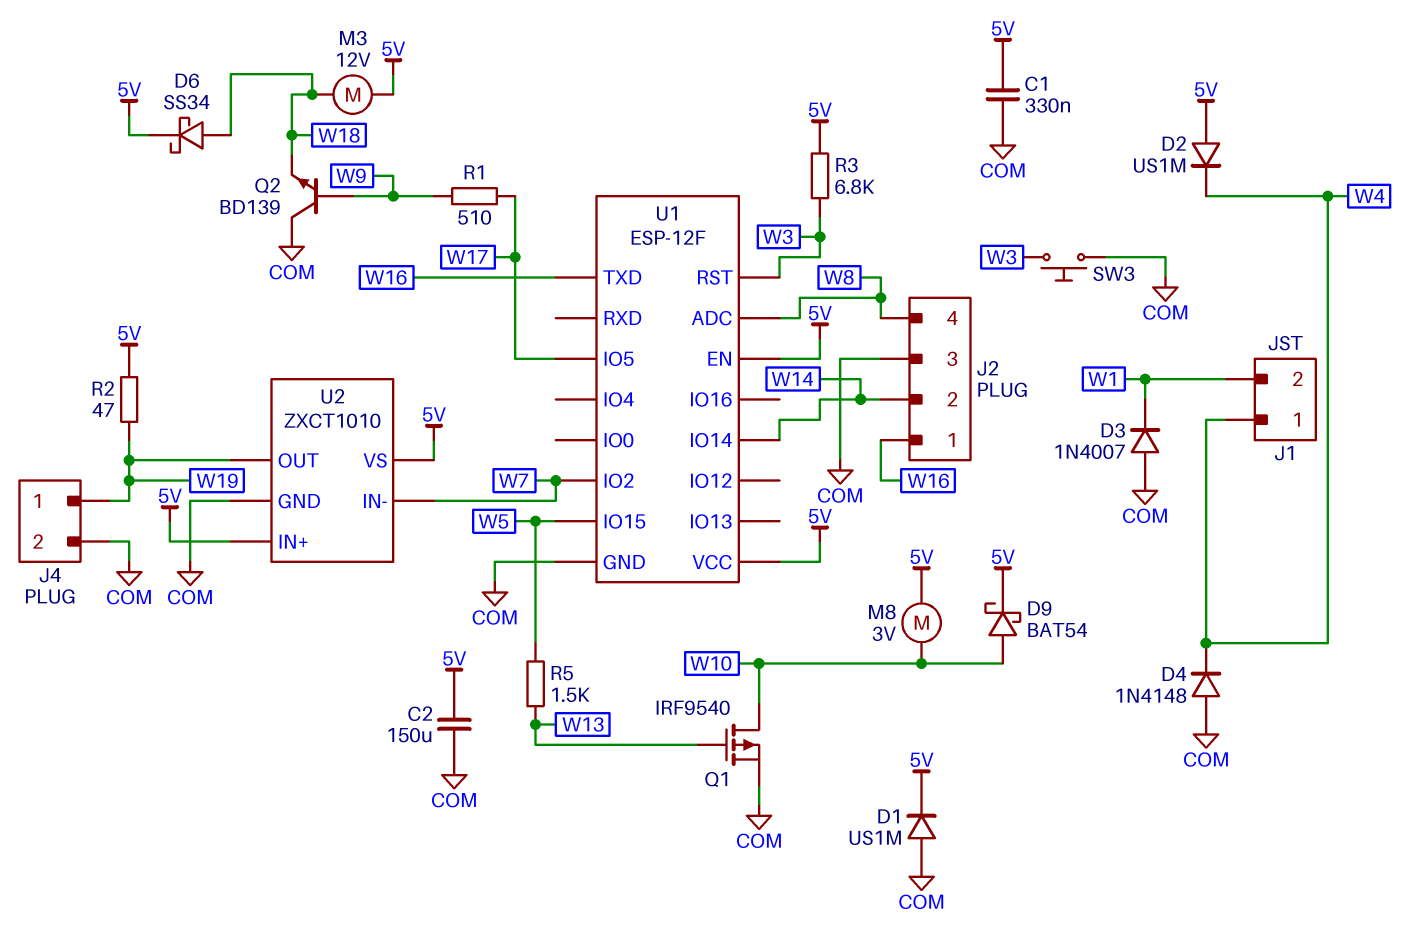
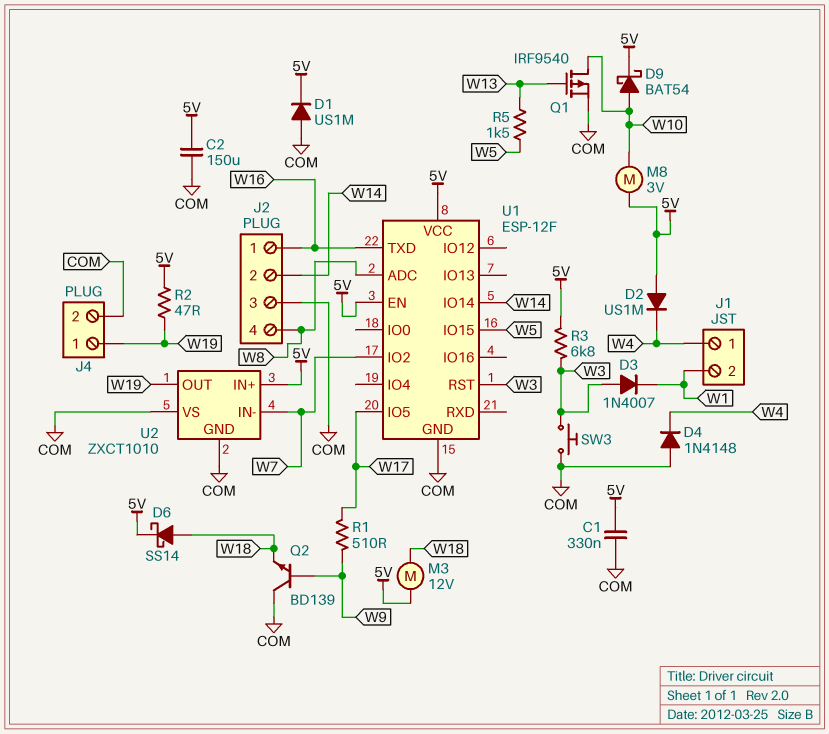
D3: diode 1N4007 (A COM, K W1) -> diode 1N4007 (A W3, K W1)
D6: schottky SS34 (A W18, K 5V) -> schottky SS14 (A W18, K 5V)
U2 pin VS: 5V -> COM

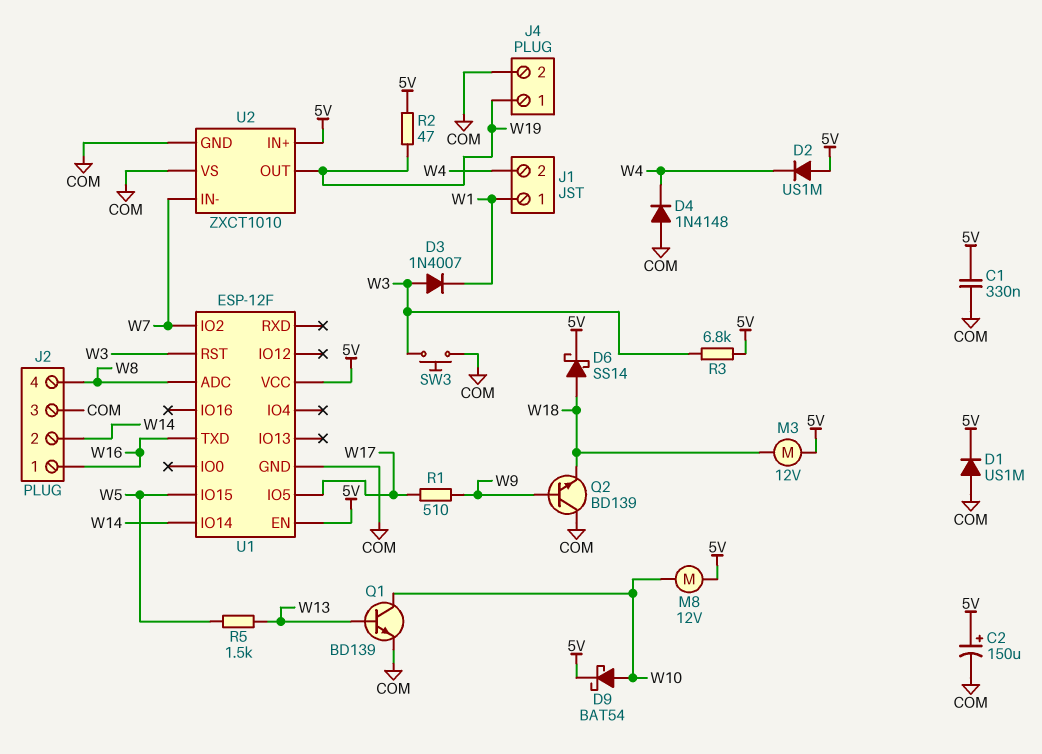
C2: 150uF (5V, COM) -> 150uF (plus 5V, minus COM)
J1 pin 1: W4 -> W1
J1 pin 2: W1 -> W4
M8: motor 3V (5V, W10) -> motor 12V (5V, W10)
Q1: PMOS IRF9540 (G W13, D W10, S COM) -> NPN BD139 (B W13, C W10, E COM)

